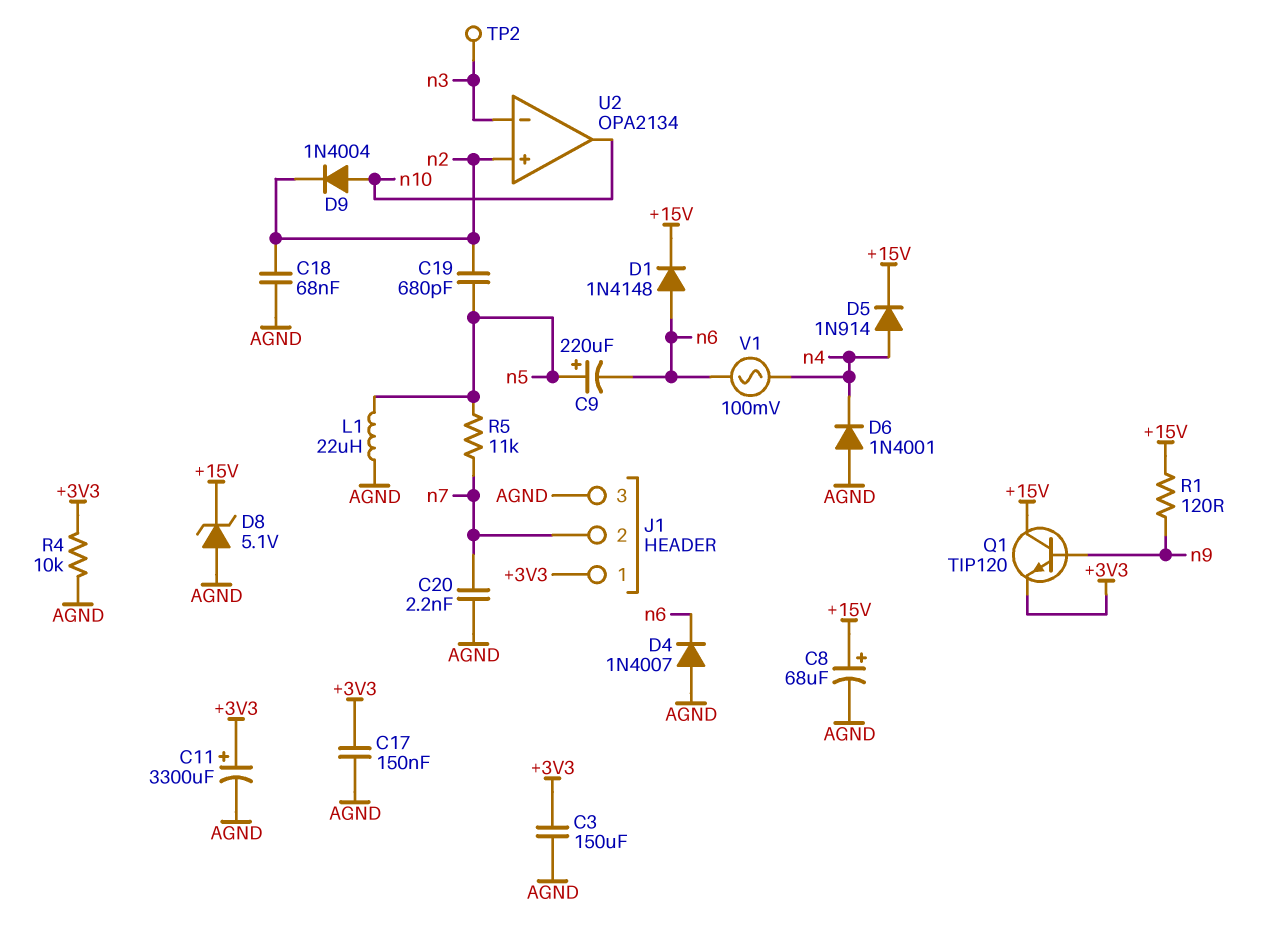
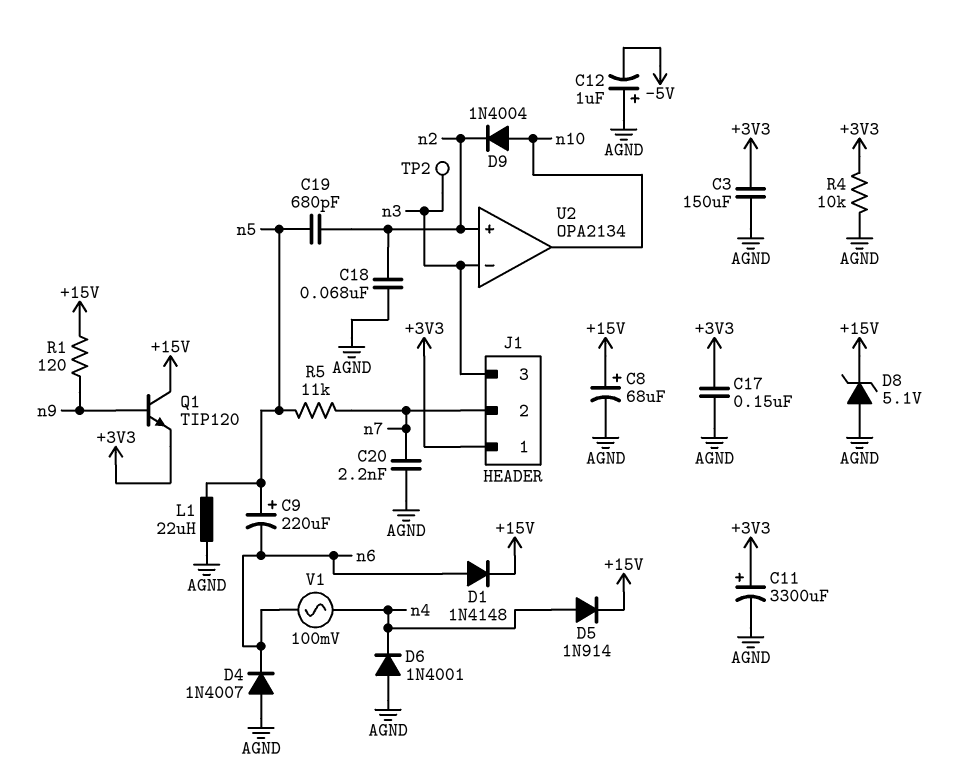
C12: none -> 1uF (plus AGND, minus -5V)
J1 pin 3: AGND -> n3

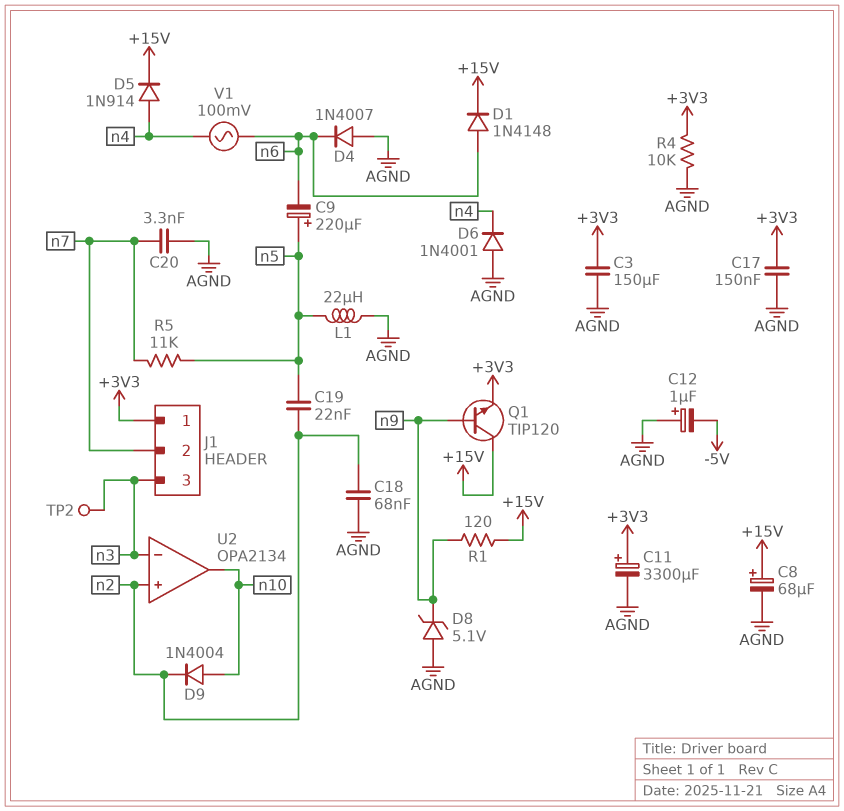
C19: 680pF (n2, n5) -> 22nF (n2, n5)
C20: 2.2nF (AGND, n7) -> 3.3nF (AGND, n7)
D8: zener 5.1V (A AGND, K +15V) -> zener 5.1V (A AGND, K n9)

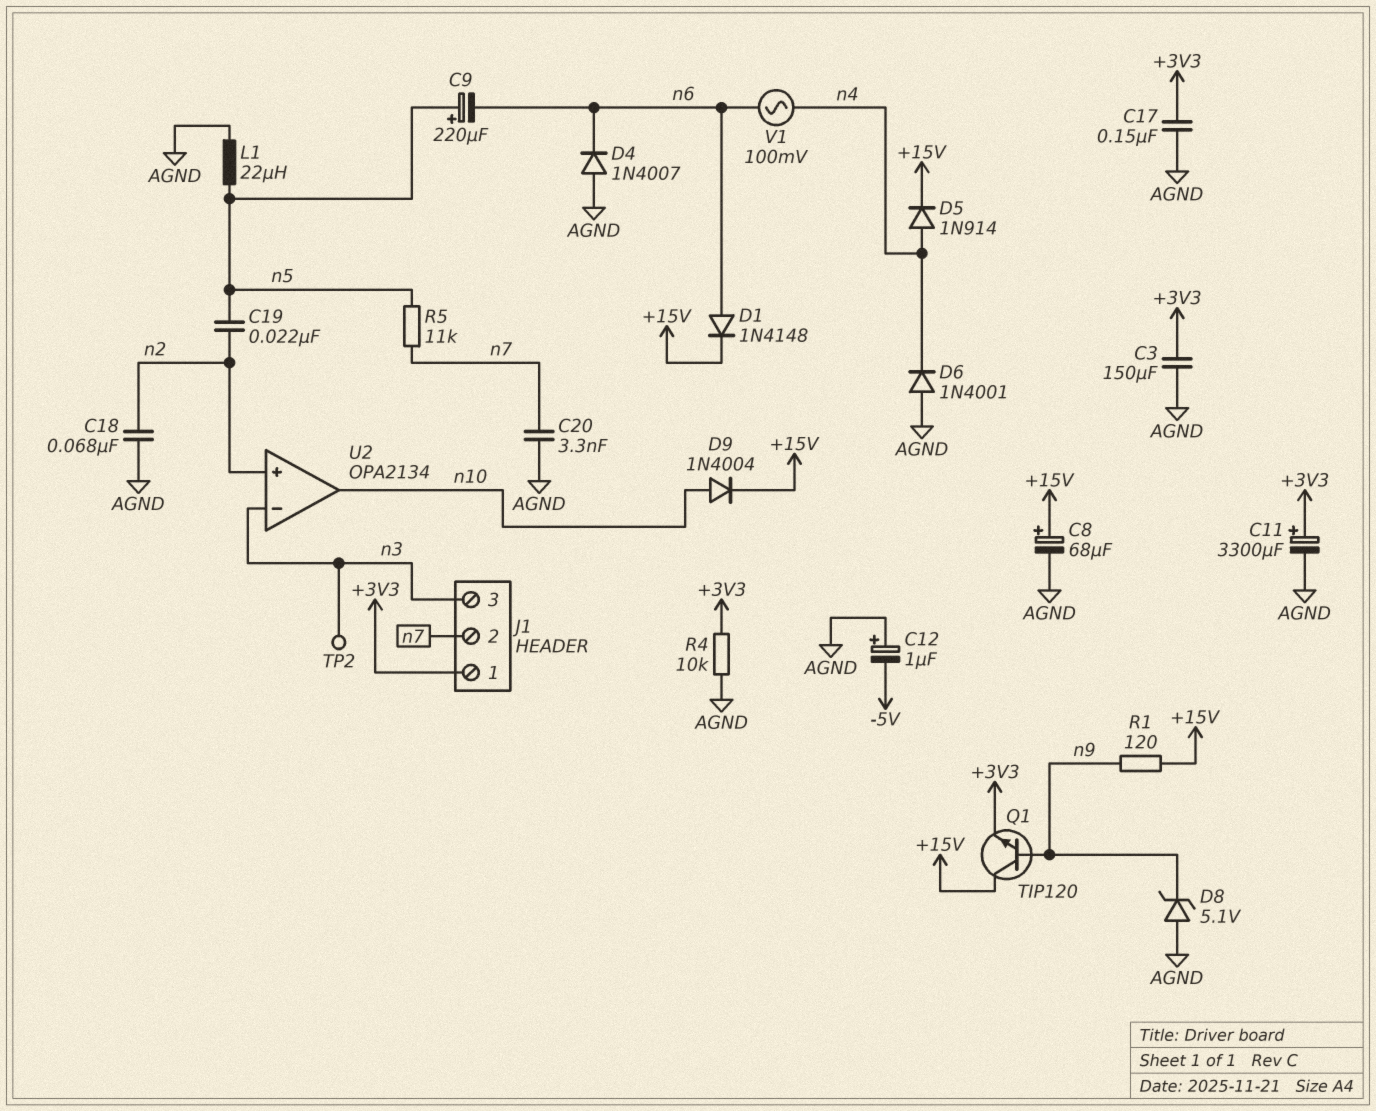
D9: diode 1N4004 (A n10, K n2) -> diode 1N4004 (A n10, K +15V)

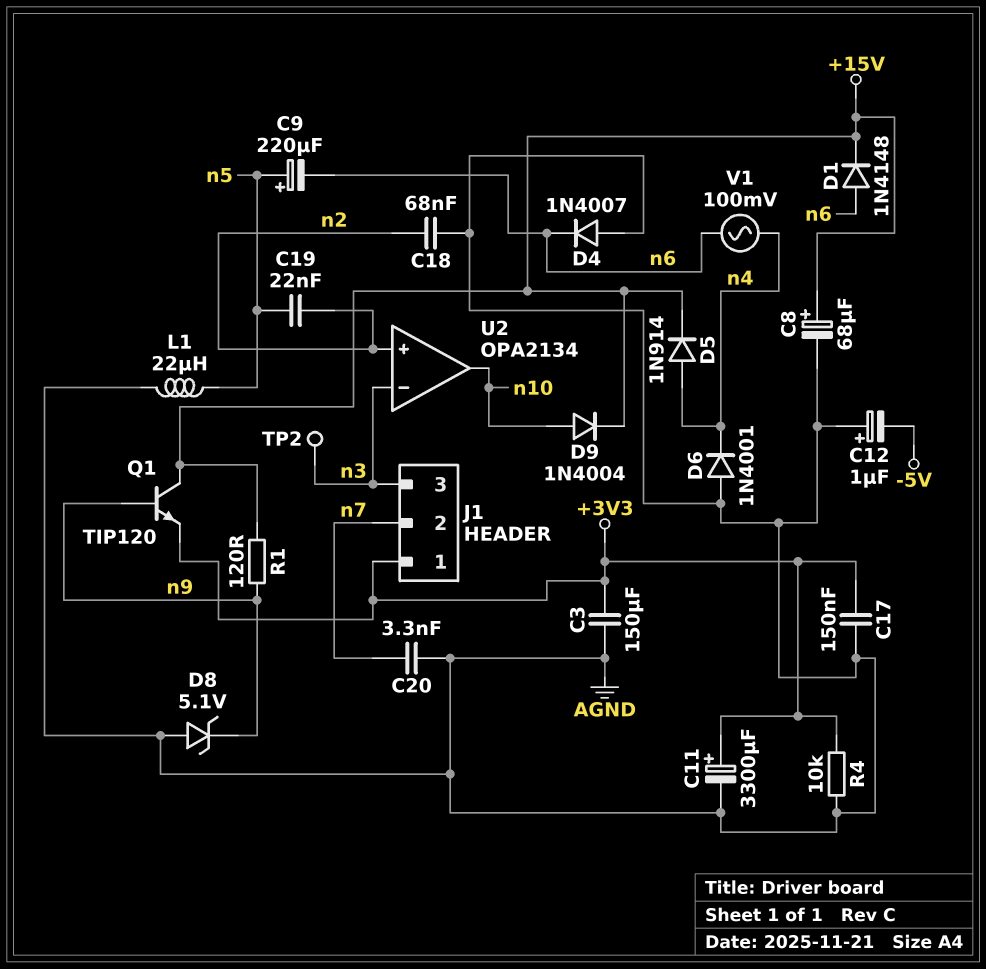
R5: 11k (n5, n7) -> none

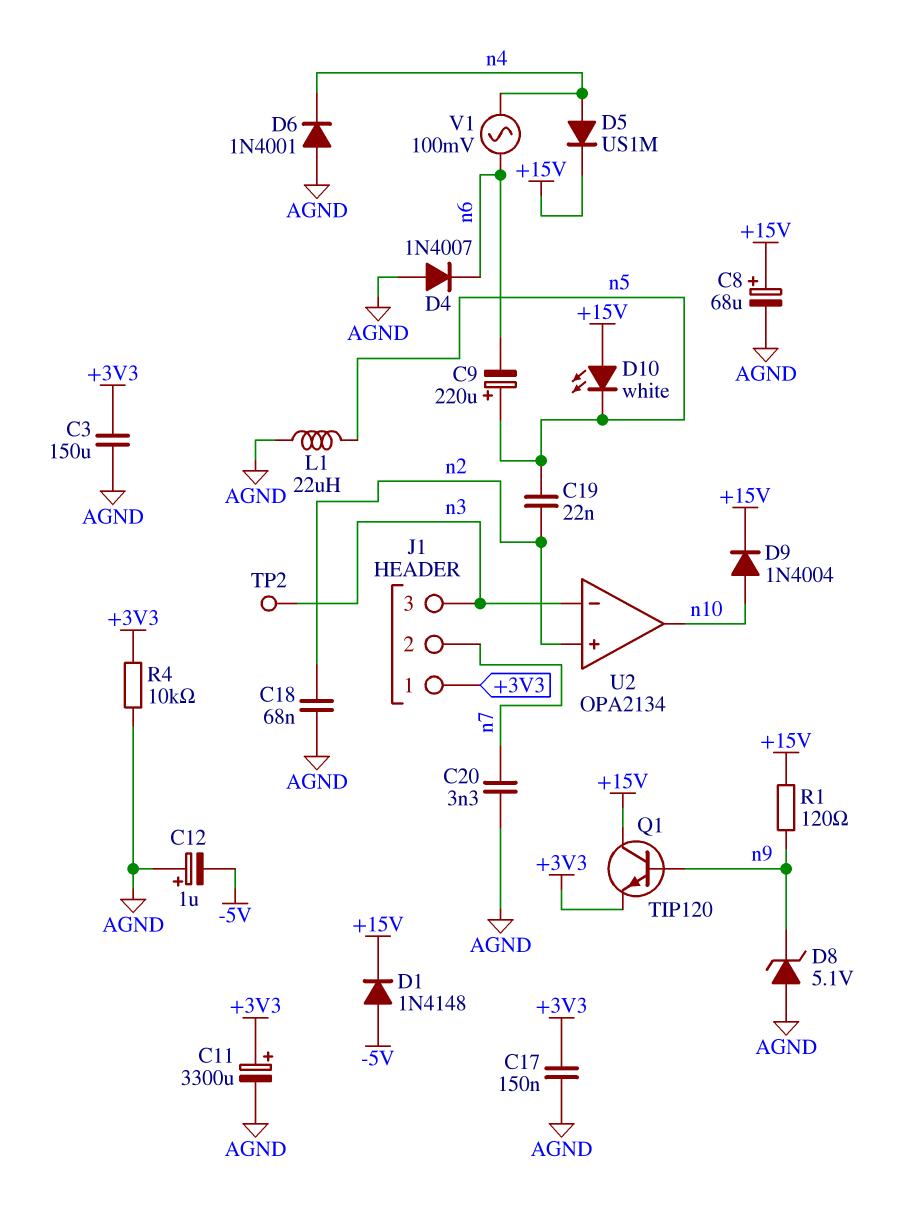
D1: diode 1N4148 (A n6, K +15V) -> diode 1N4148 (A -5V, K +15V)
D5: diode 1N914 (A n4, K +15V) -> diode US1M (A n4, K +15V)
D10: none -> LED white (A +15V, K n5)

